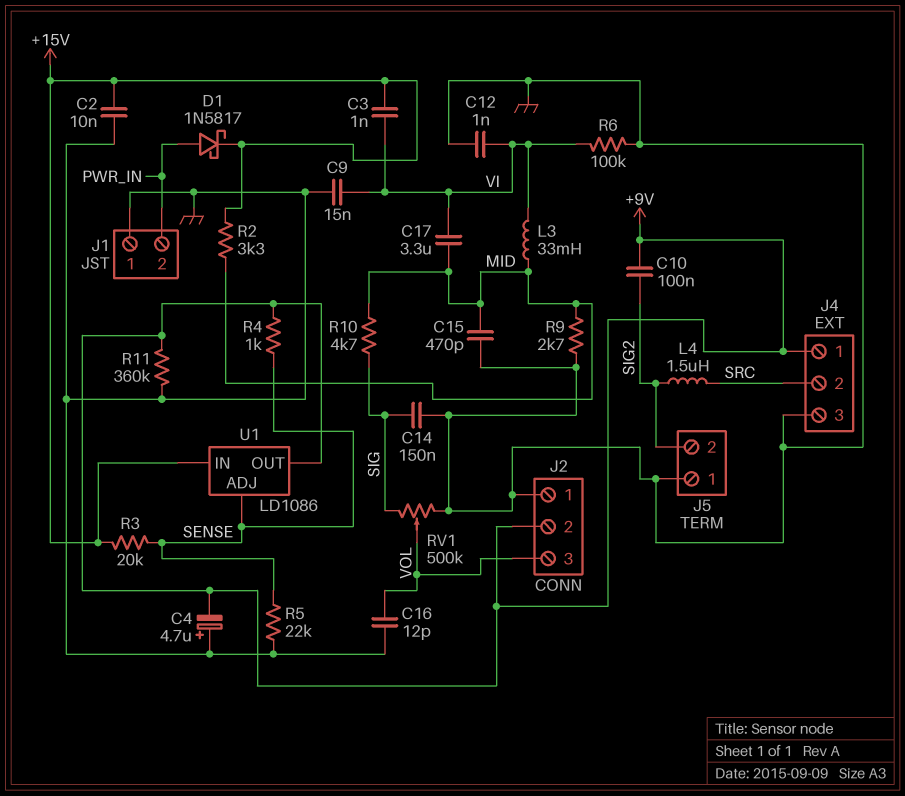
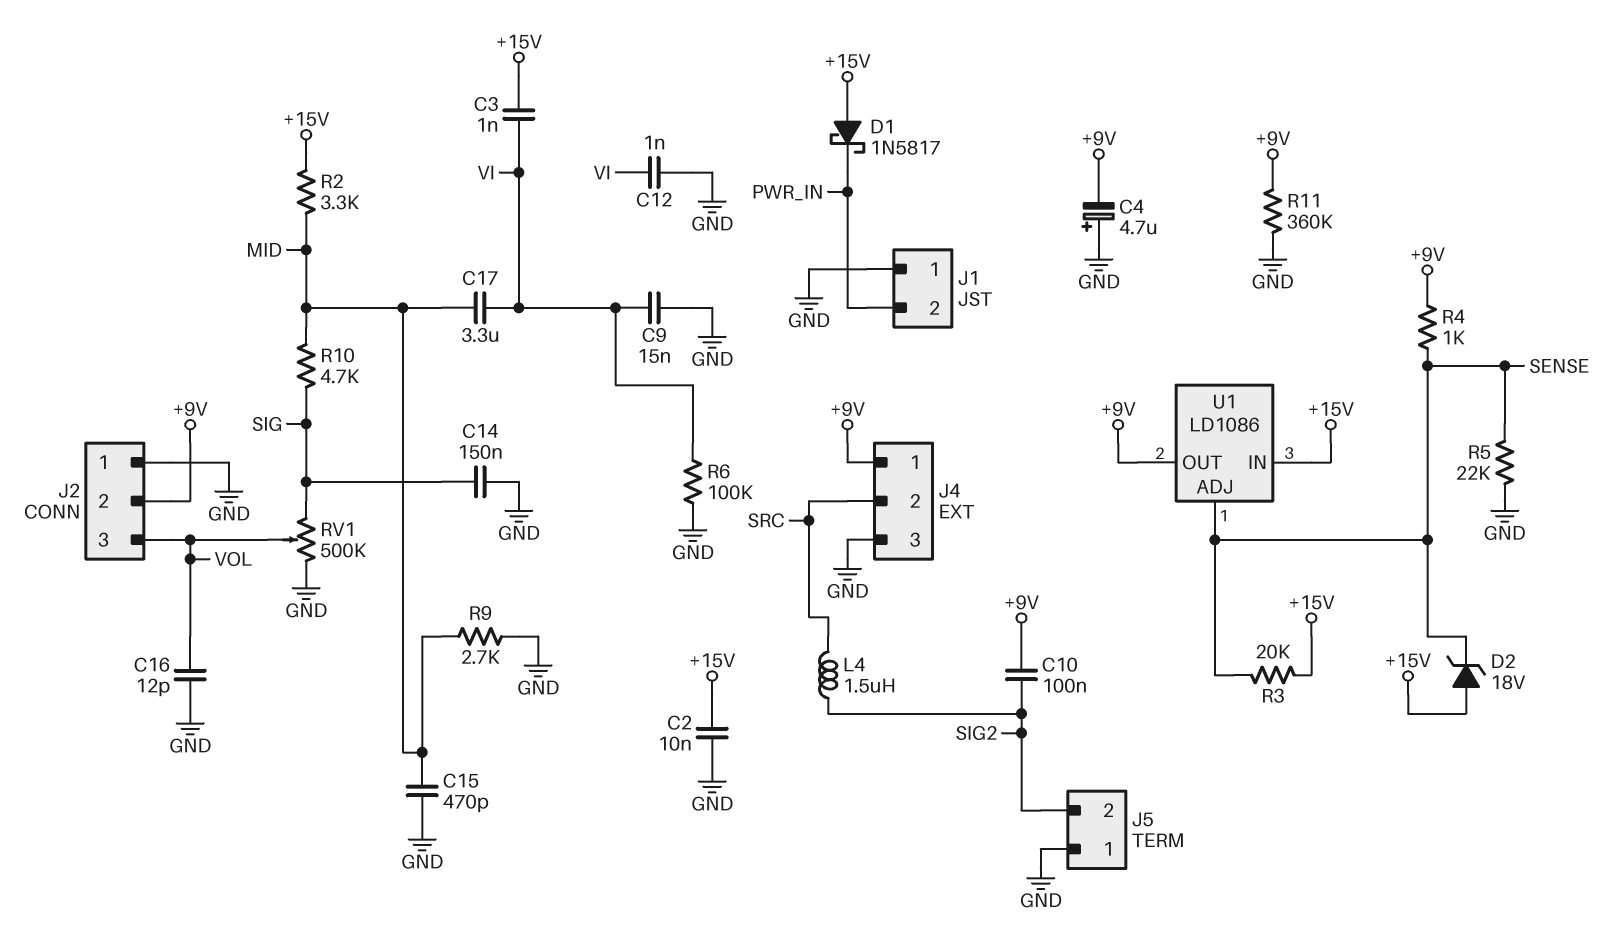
D1: schottky 1N5817 (A PWR_IN, K +15V) -> schottky 1N5817 (A +15V, K PWR_IN)
D2: none -> zener 18V (A +15V, K SENSE)
L3: 33mH (MID, VI) -> none

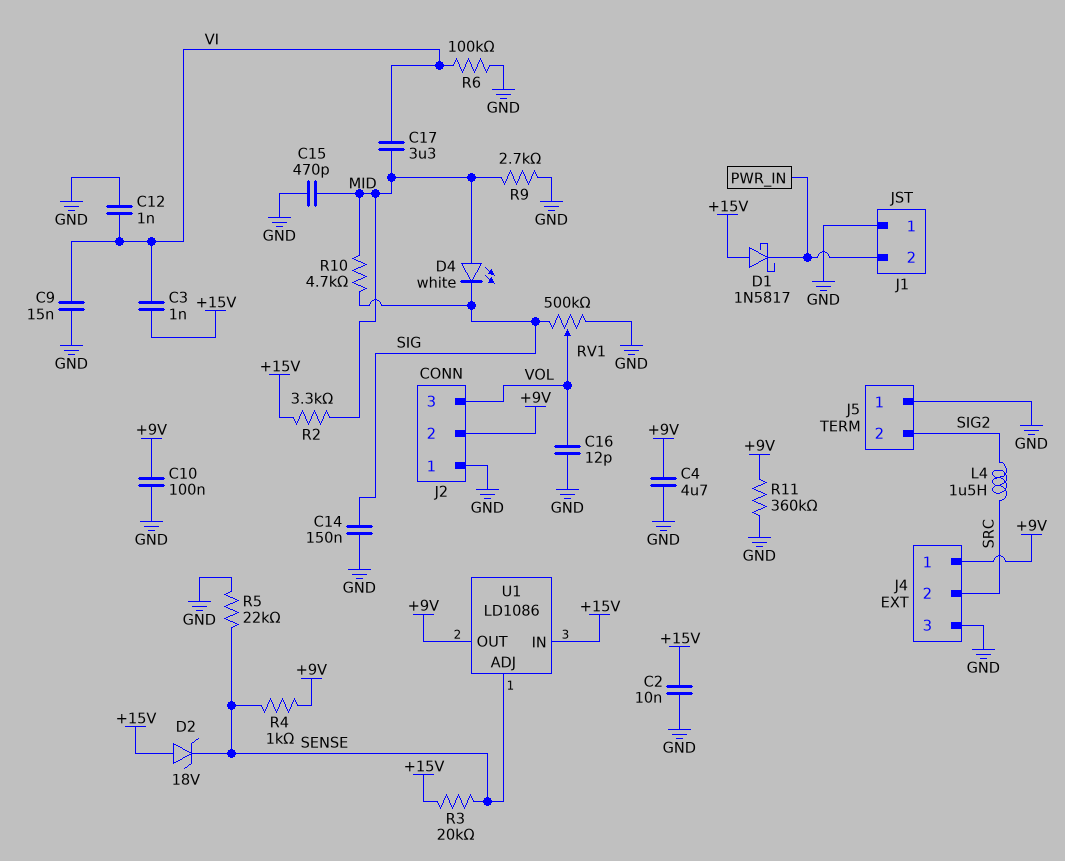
C4: 4.7uF (plus GND, minus +9V) -> 4.7uF (+9V, GND)
C10: 100nF (+9V, SIG2) -> 100nF (+9V, GND)
D4: none -> LED white (A MID, K SIG)

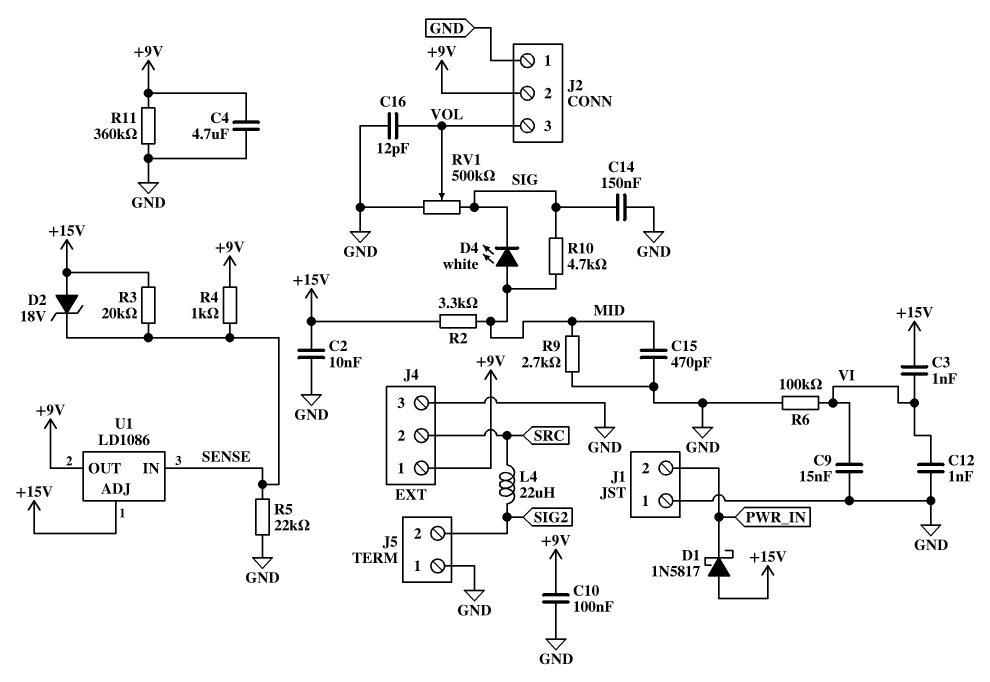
C17: 3.3uF (MID, VI) -> none
L4: 1.5uH (SIG2, SRC) -> 22uH (SIG2, SRC)
U1 pin ADJ: SENSE -> +15V
U1 pin IN: +15V -> SENSE

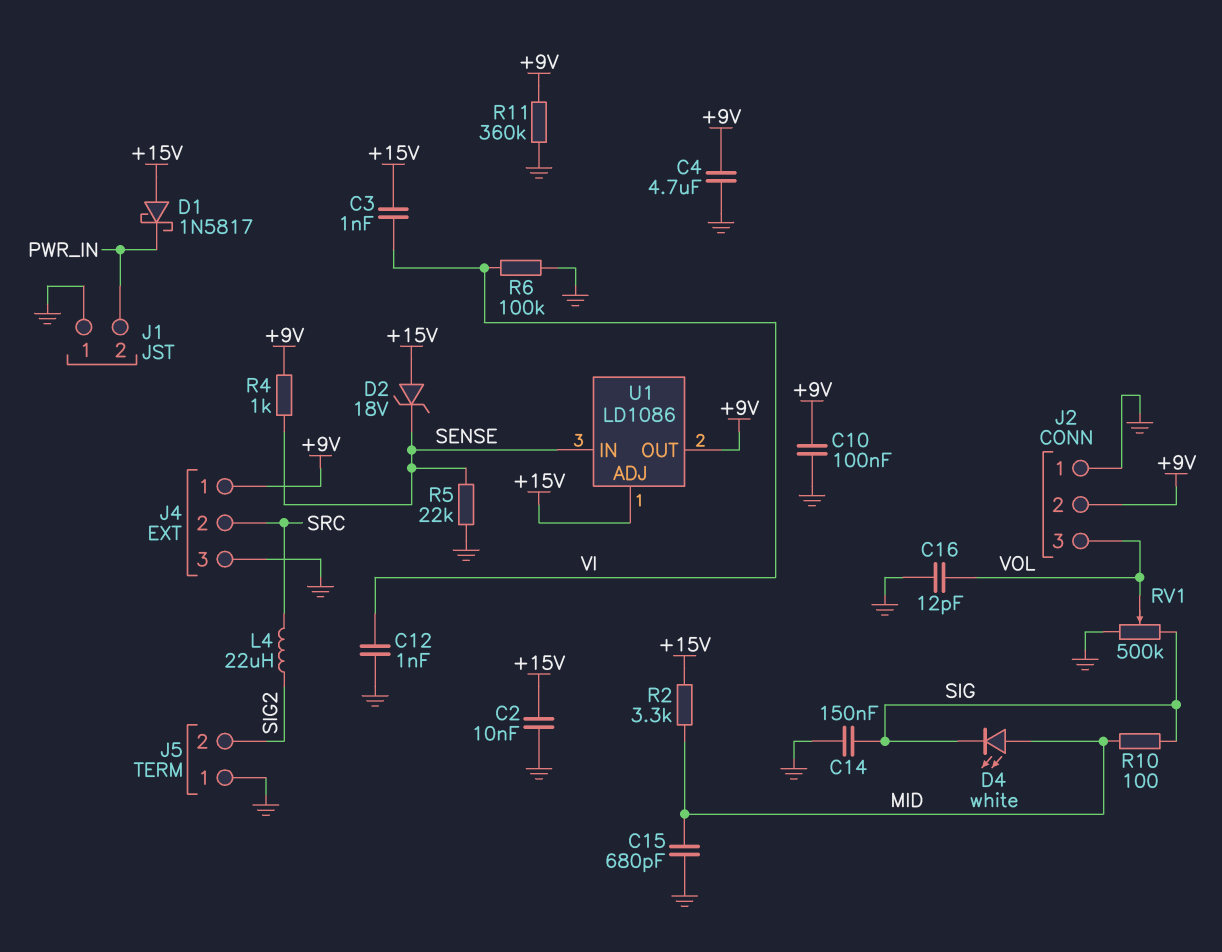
C9: 15nF (GND, VI) -> none
C15: 470pF (GND, MID) -> 680pF (GND, MID)
R3: 20k (+15V, SENSE) -> none
R9: 2.7k (GND, MID) -> none
R10: 4.7k (MID, SIG) -> 100 (MID, SIG)

